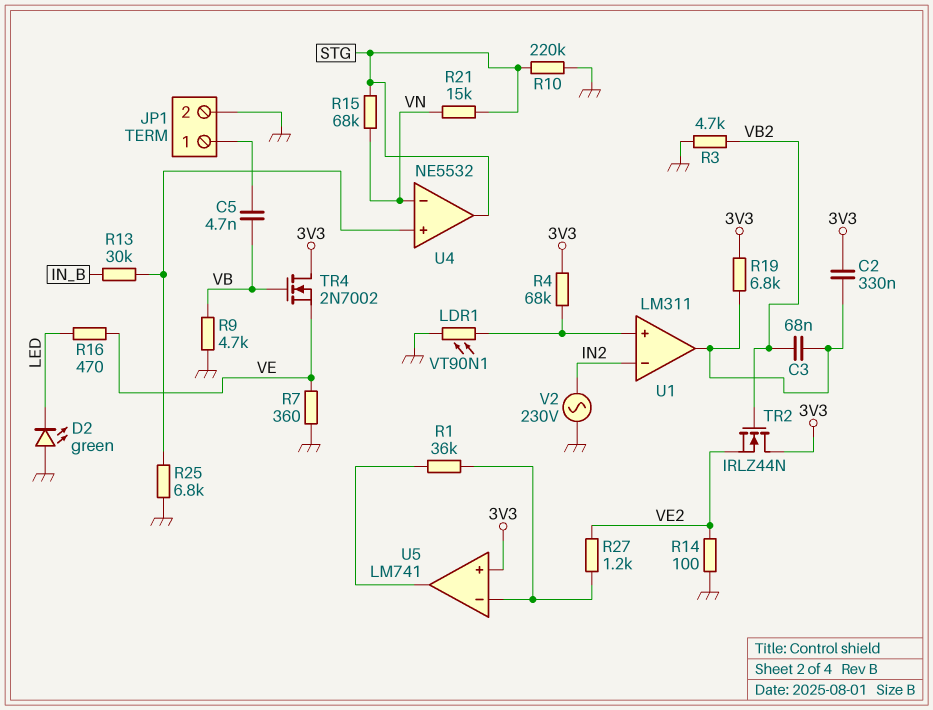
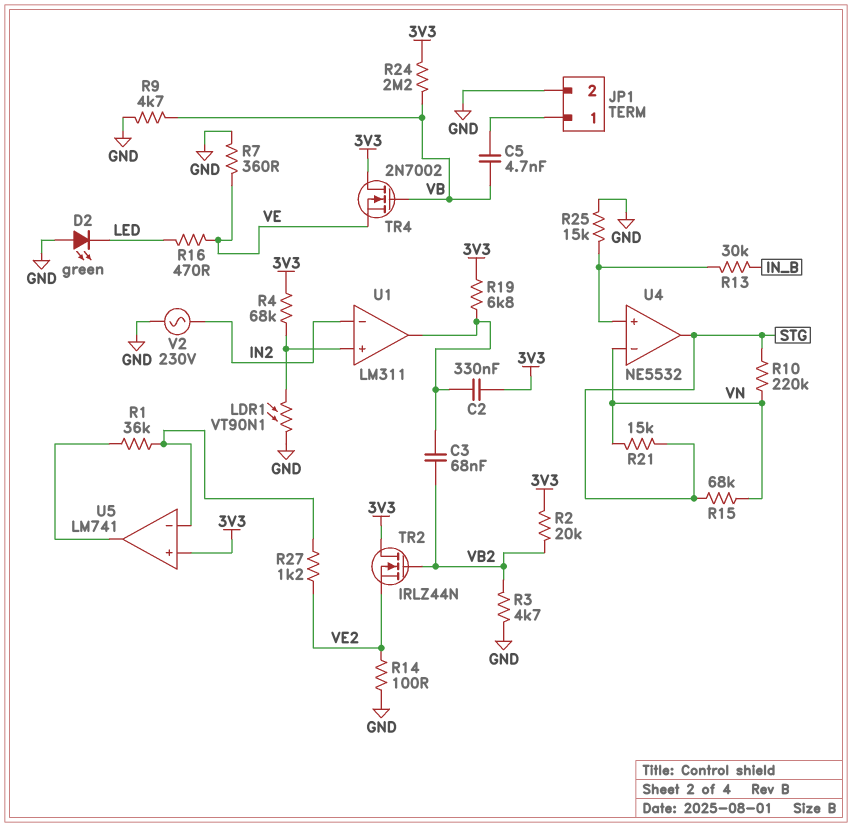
R2: none -> 20k (3V3, VB2)
R10: 220k (GND, STG) -> 220k (STG, VN)
R24: none -> 2.2M (3V3, VB)
R25: 6.8k (GND, U4/in+) -> 15k (GND, U4/in+)

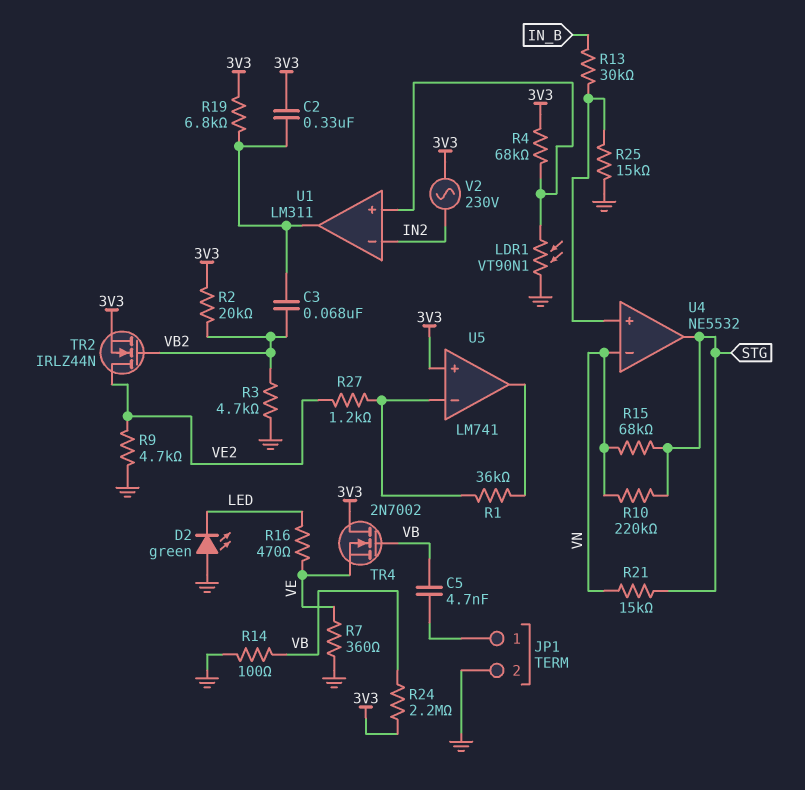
R9: 4.7k (GND, VB) -> 4.7k (GND, VE2)
R14: 100 (GND, VE2) -> 100 (GND, VB)
TR2: NMOS IRLZ44N (G VB2, D 3V3, S VE2) -> NMOS IRLZ44N (G VB2, D VE2, S 3V3)
V2: AC 230V (GND, IN2) -> AC 230V (3V3, IN2)

